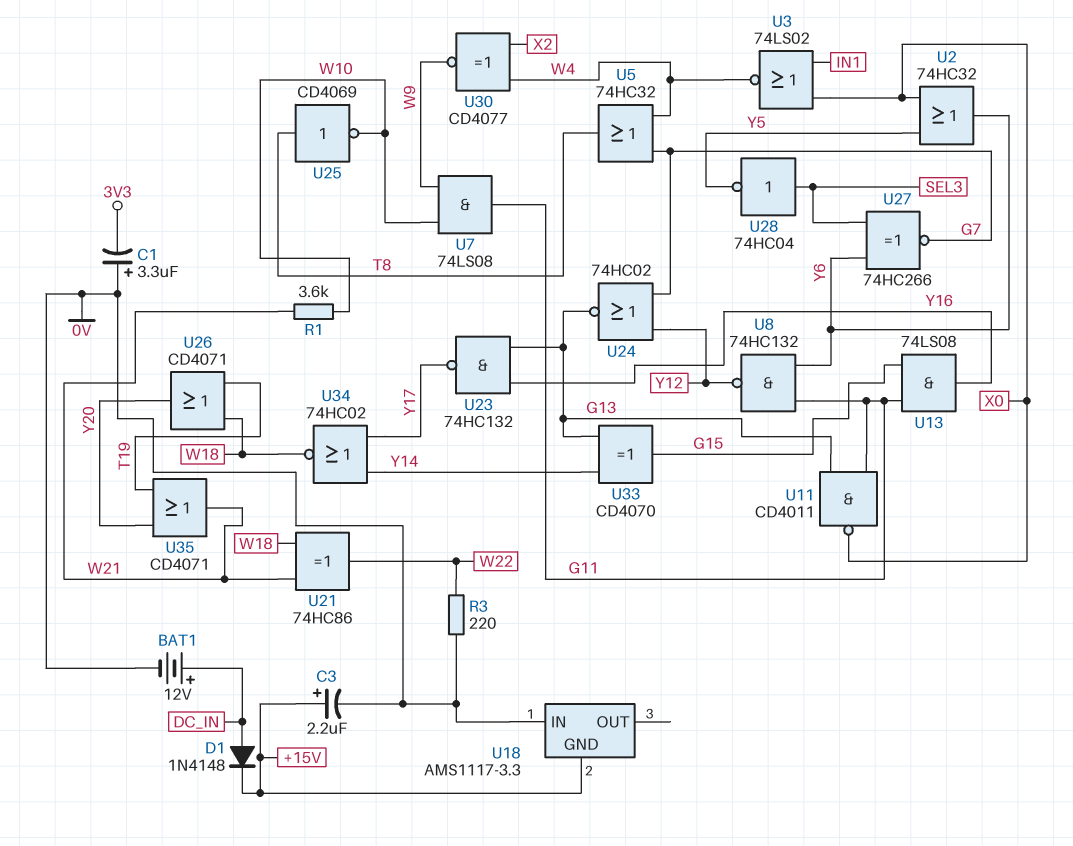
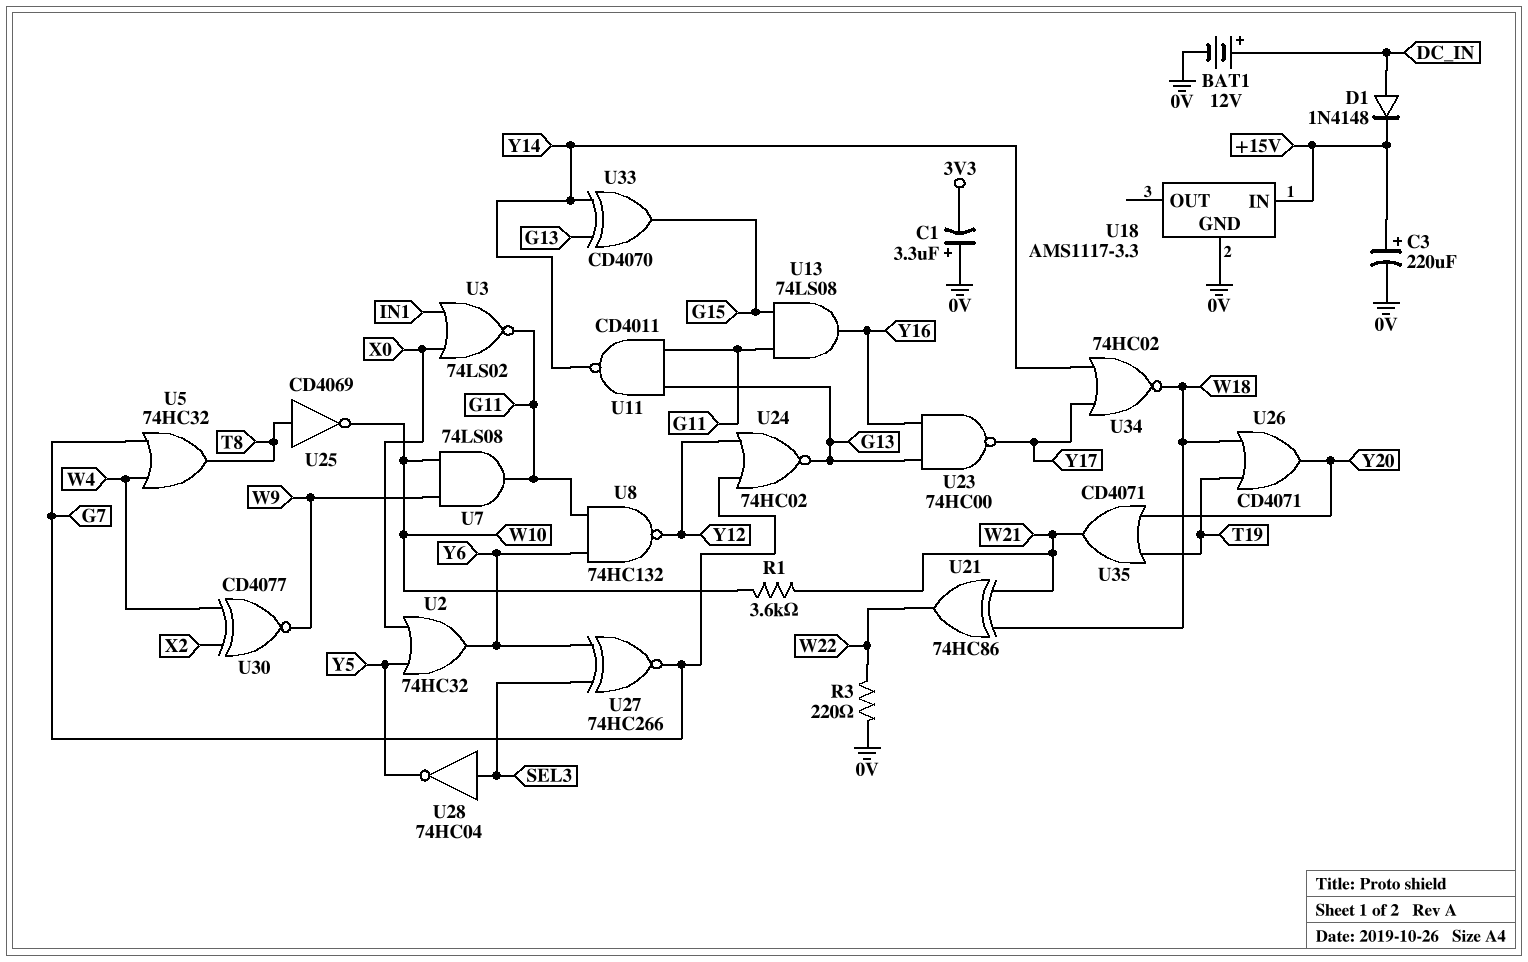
C3: 2.2uF (plus +15V, minus 0V) -> 220uF (plus +15V, minus 0V)
U3: NOR 74LS02 (in IN1, in X0, out W4) -> NOR 74LS02 (in IN1, in X0, out G11)
U11: NAND CD4011 (in G11, in G13, out X0) -> NAND CD4011 (in G11, in G13, out Y14)
U18 pin GND: +15V -> 0V
U18 pin IN: 0V -> +15V
U23: NAND 74HC132 (in G13, in Y16, out Y17) -> NAND 74HC00 (in G13, in Y16, out Y17)

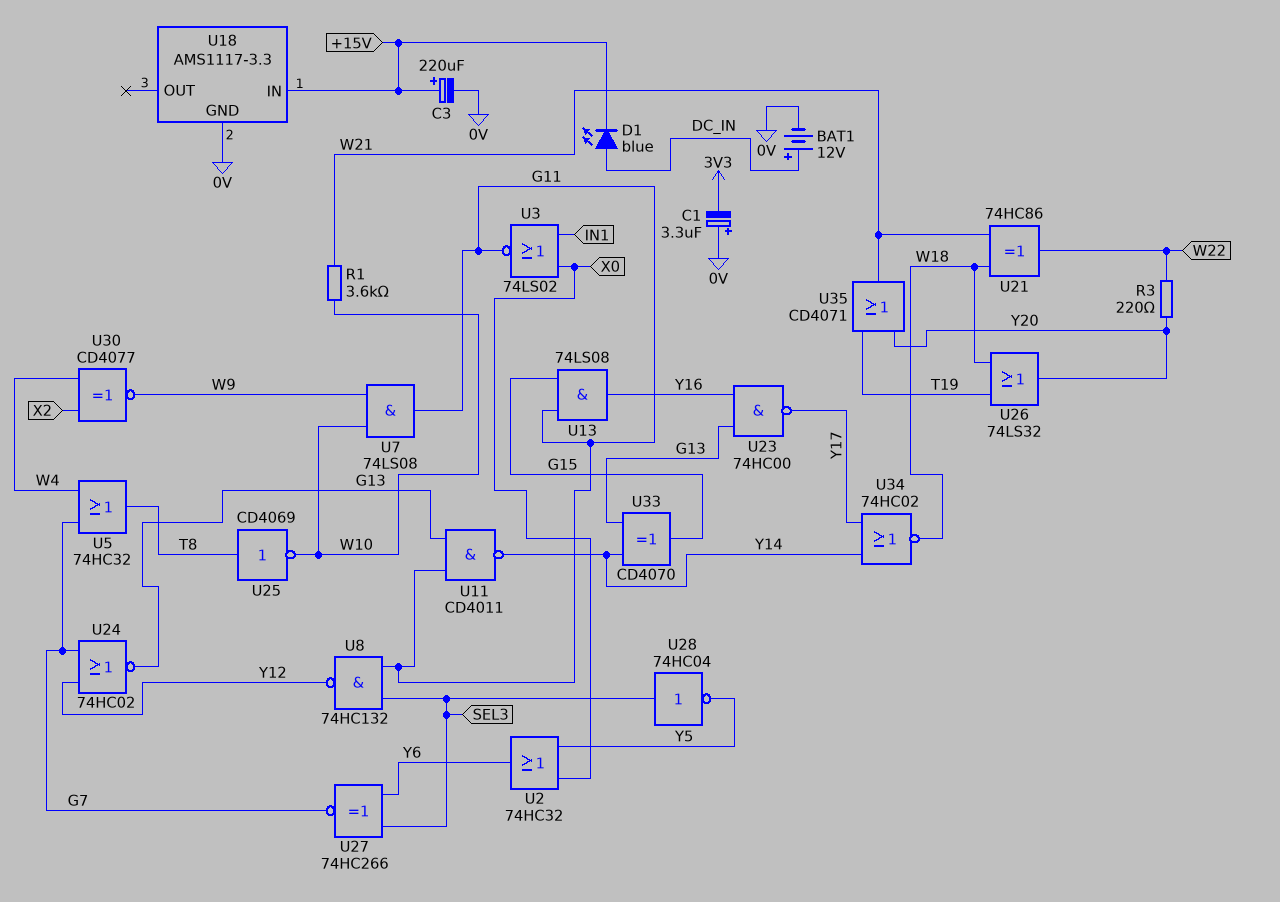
D1: diode 1N4148 (A DC_IN, K +15V) -> LED blue (A DC_IN, K +15V)
R3: 220 (0V, W22) -> 220 (W22, Y20)
U8: NAND 74HC132 (in G11, in Y6, out Y12) -> NAND 74HC132 (in G11, in SEL3, out Y12)
U26: OR CD4071 (in T19, in W18, out Y20) -> OR 74LS32 (in T19, in W18, out Y20)

